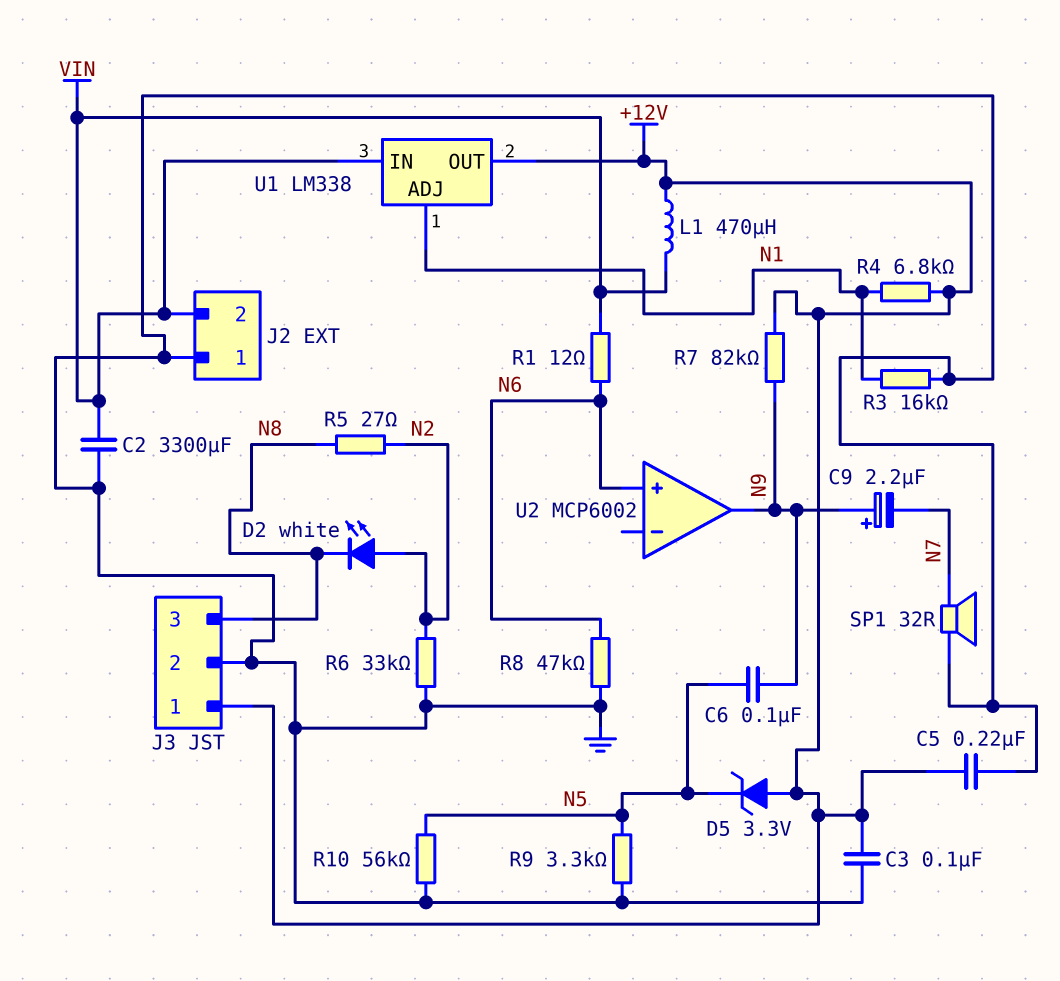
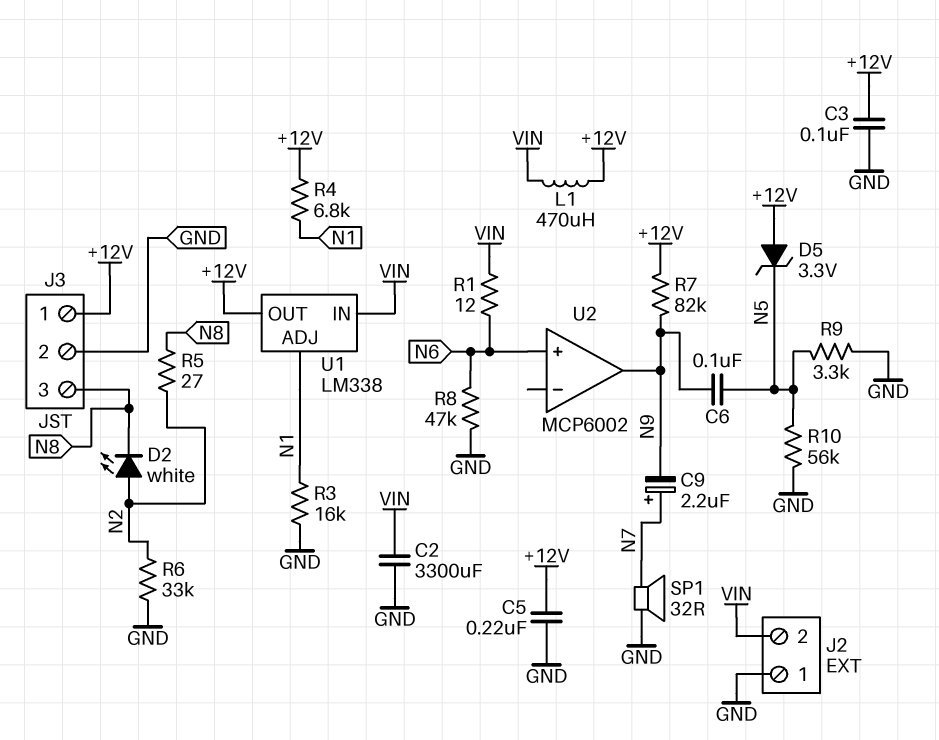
C9: 2.2uF (plus N9, minus N7) -> 2.2uF (plus N7, minus N9)

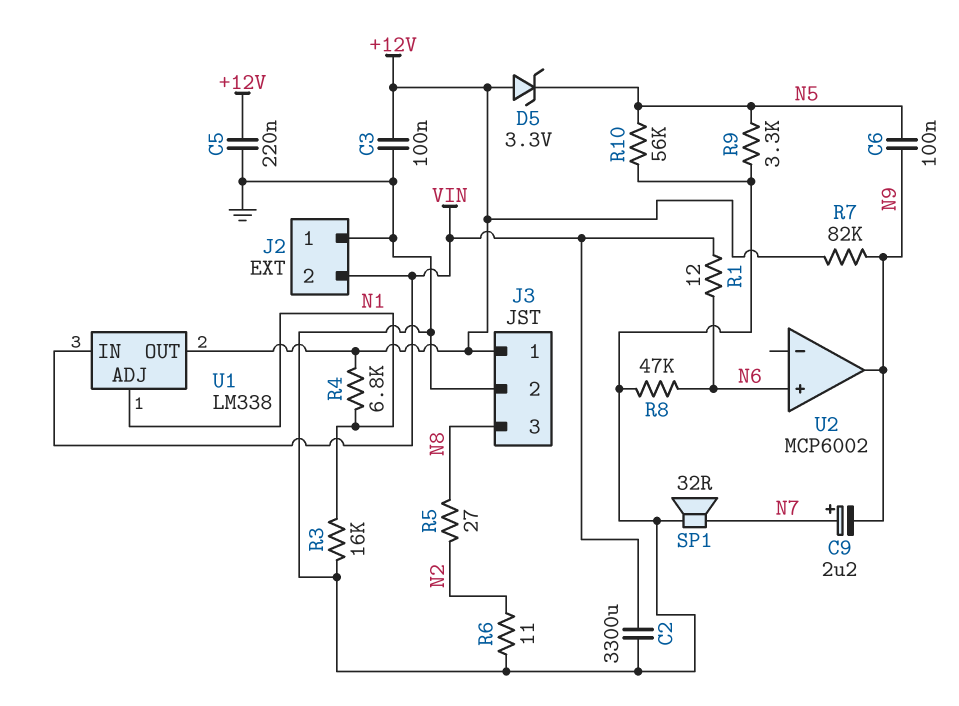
D2: LED white (A N2, K N8) -> none
L1: 470uH (+12V, VIN) -> none
R6: 33k (GND, N2) -> 11 (GND, N2)

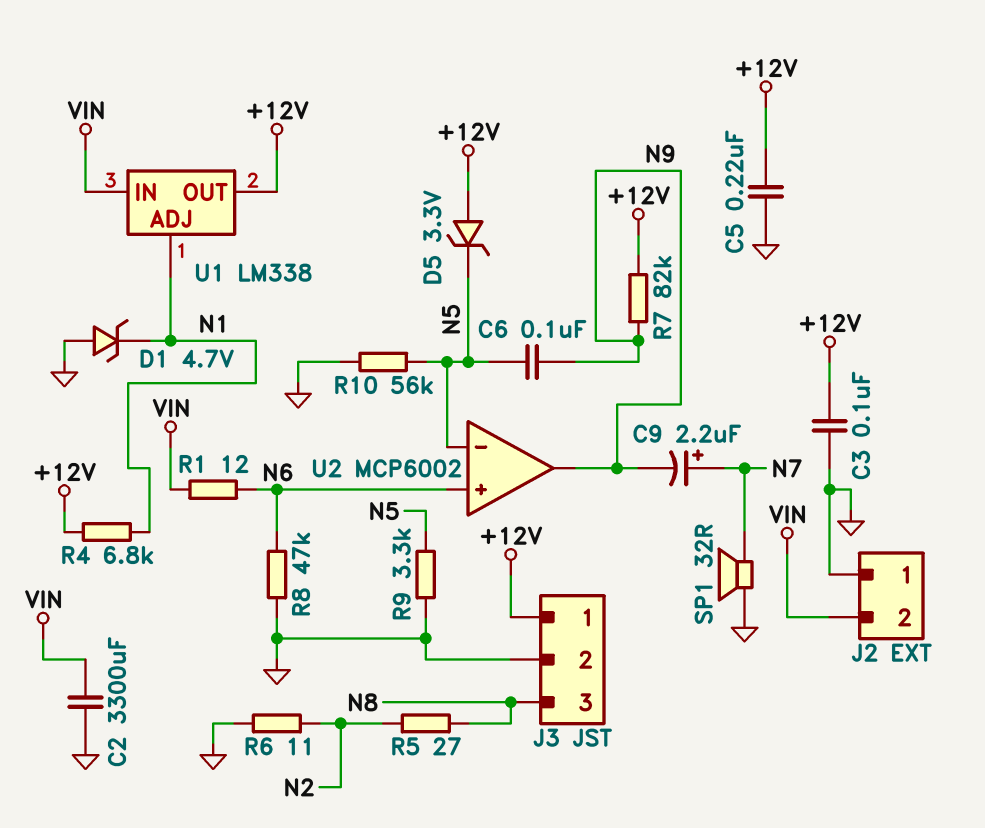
D1: none -> zener 4.7V (A GND, K N1)
R3: 16k (GND, N1) -> none
U2 pin in-: none -> N5

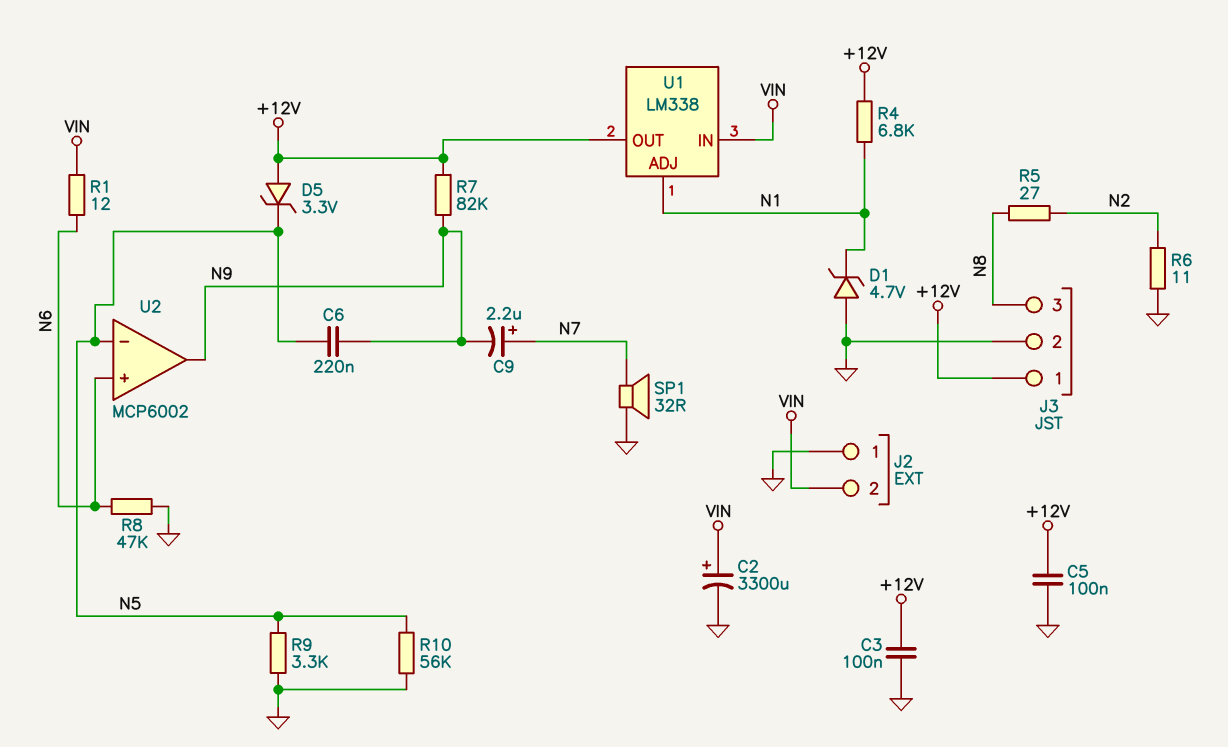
C2: 3300uF (GND, VIN) -> 3300uF (plus VIN, minus GND)
C5: 220nF (+12V, GND) -> 100nF (+12V, GND)
C6: 100nF (N5, N9) -> 220nF (N5, N9)

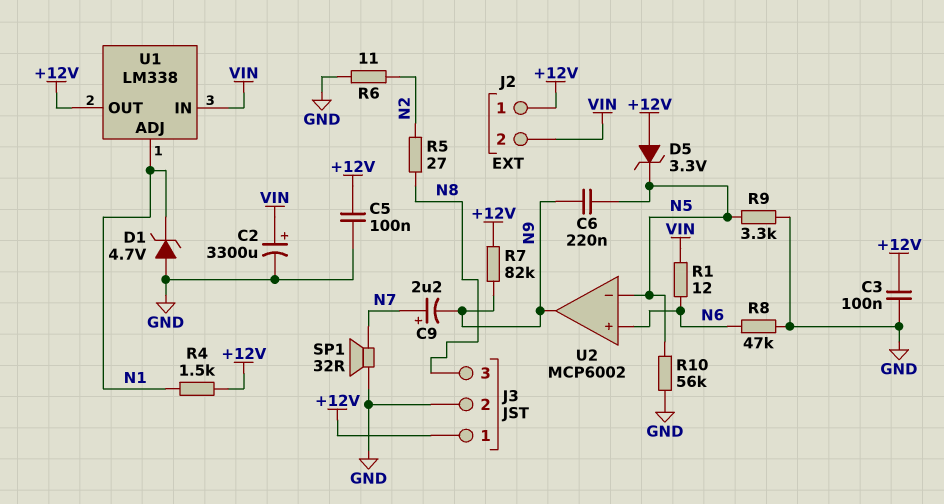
J2 pin 1: GND -> +12V
R4: 6.8k (+12V, N1) -> 1.5k (+12V, N1)

